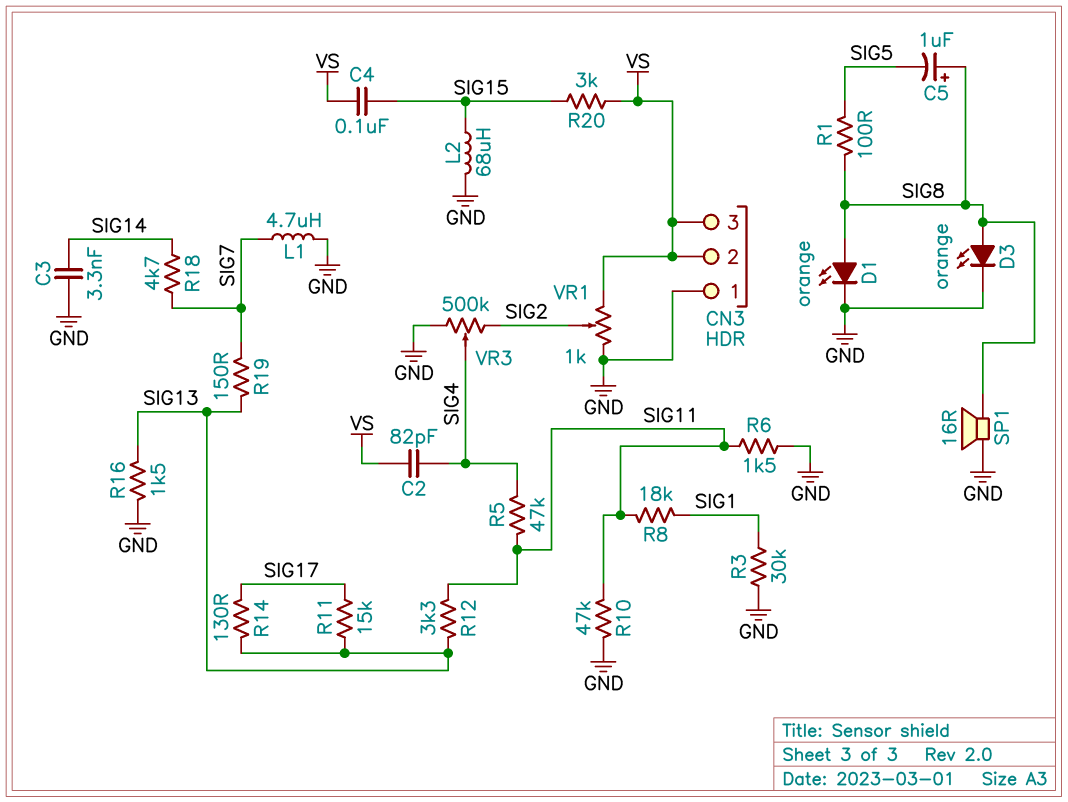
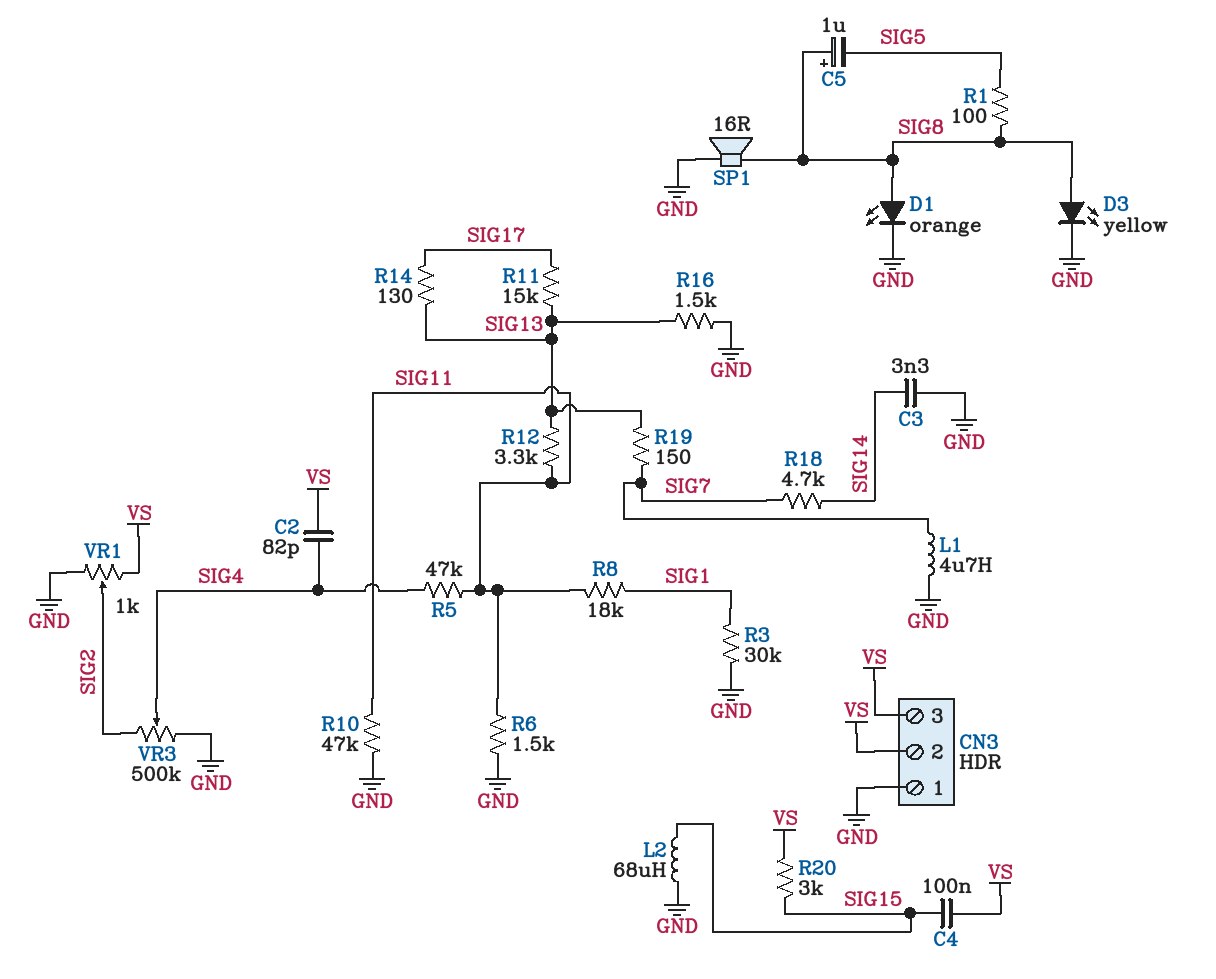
D3: LED orange (A SIG8, K GND) -> LED yellow (A SIG8, K GND)

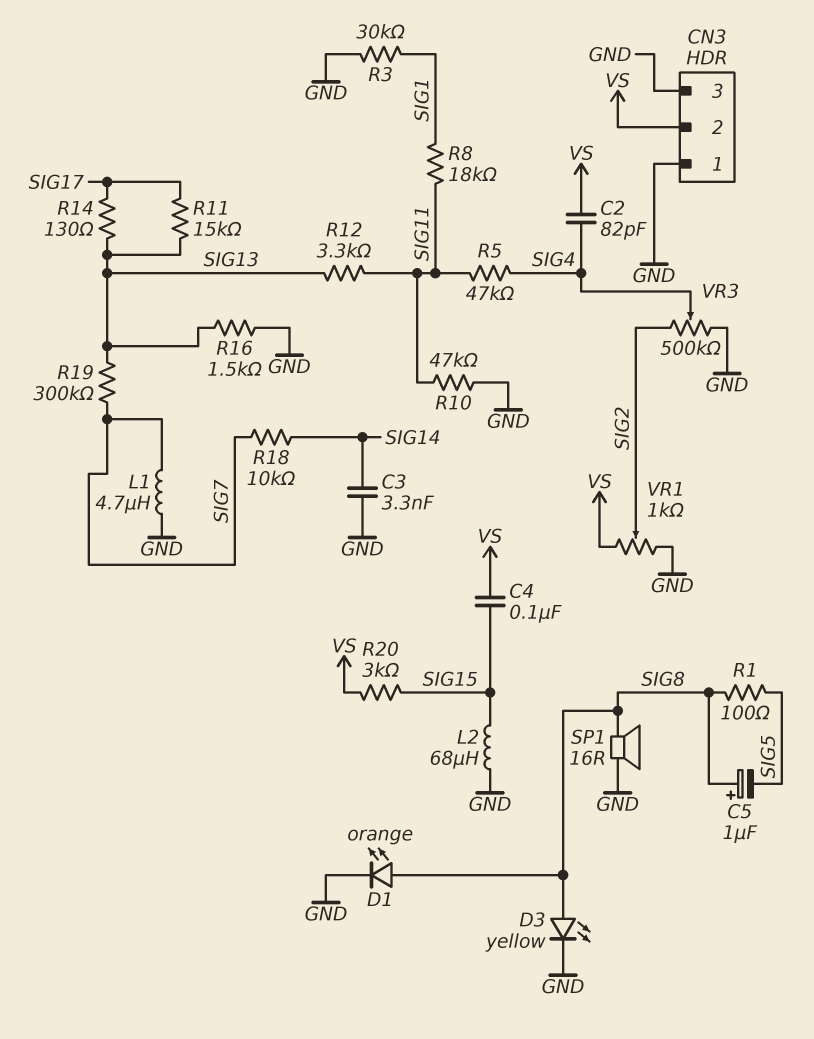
CN3 pin 3: VS -> GND
R6: 1.5k (GND, SIG11) -> none
R18: 4.7k (SIG7, SIG14) -> 10k (SIG7, SIG14)
R19: 150 (SIG7, SIG13) -> 300k (SIG7, SIG13)

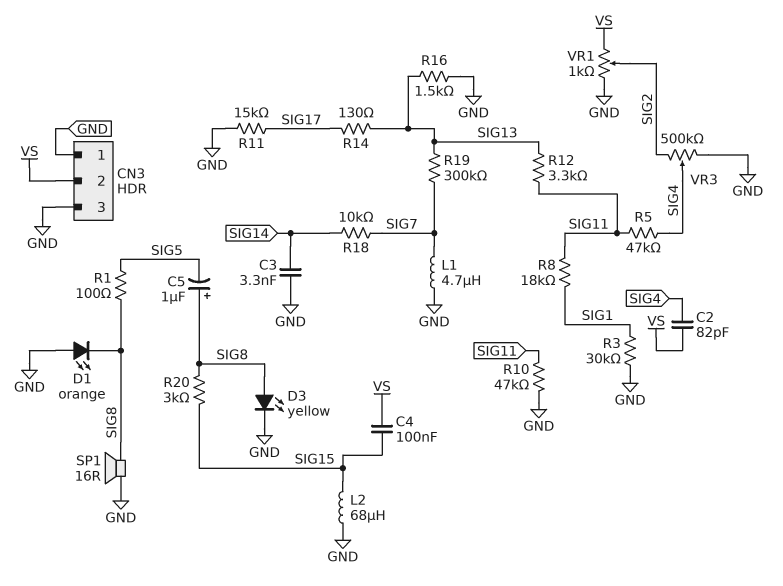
D1: LED orange (A SIG8, K GND) -> LED orange (A GND, K SIG8)
R11: 15k (SIG13, SIG17) -> 15k (GND, SIG17)
R20: 3k (SIG15, VS) -> 3k (SIG8, SIG15)

